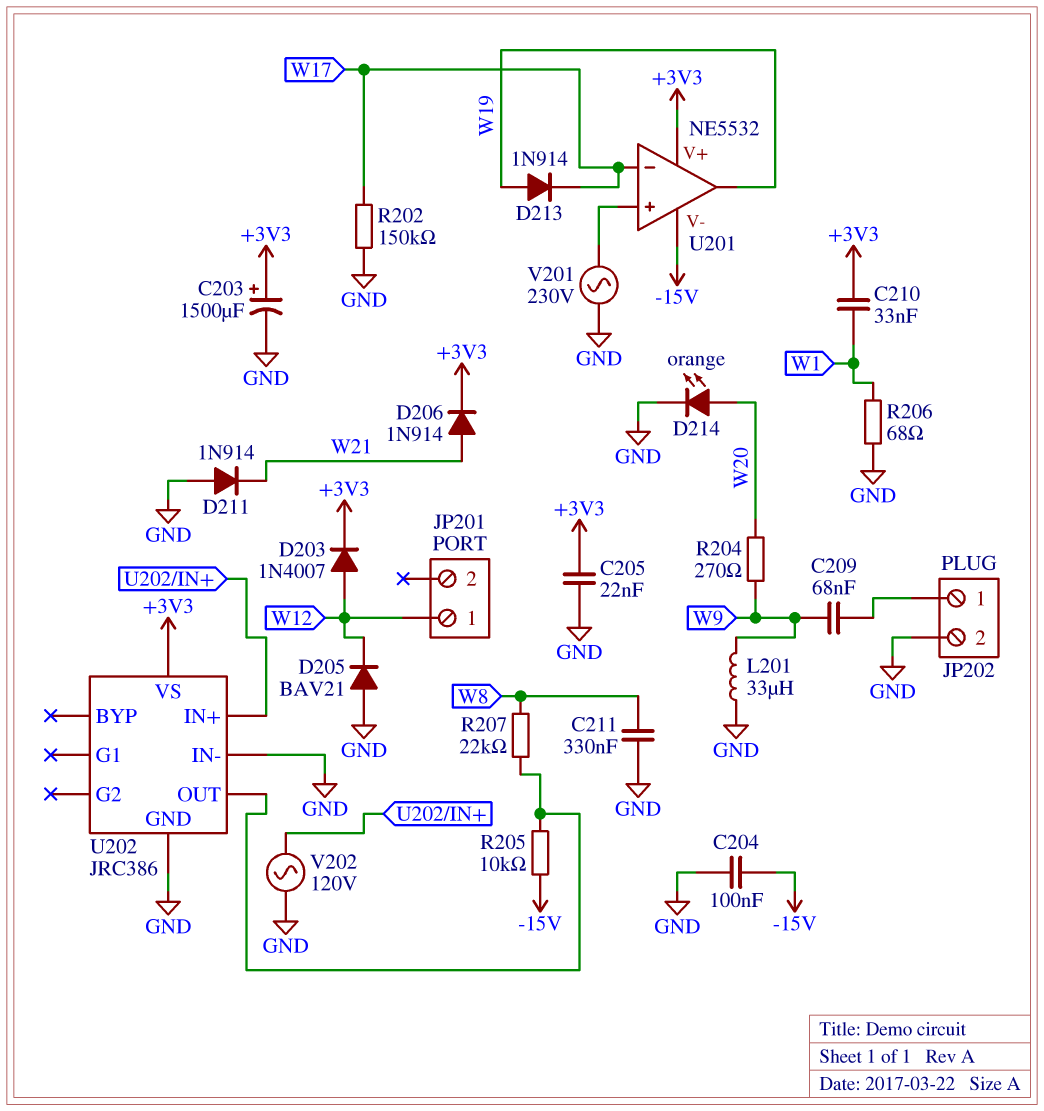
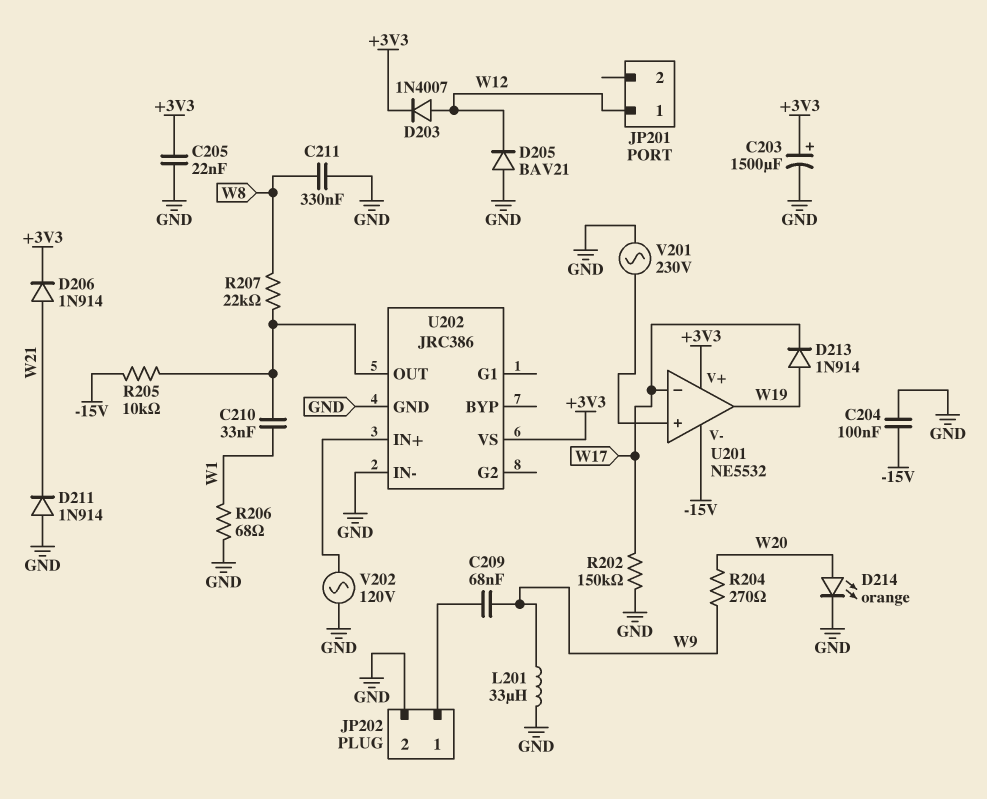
C210: 33nF (+3V3, W1) -> 33nF (U202/OUT, W1)

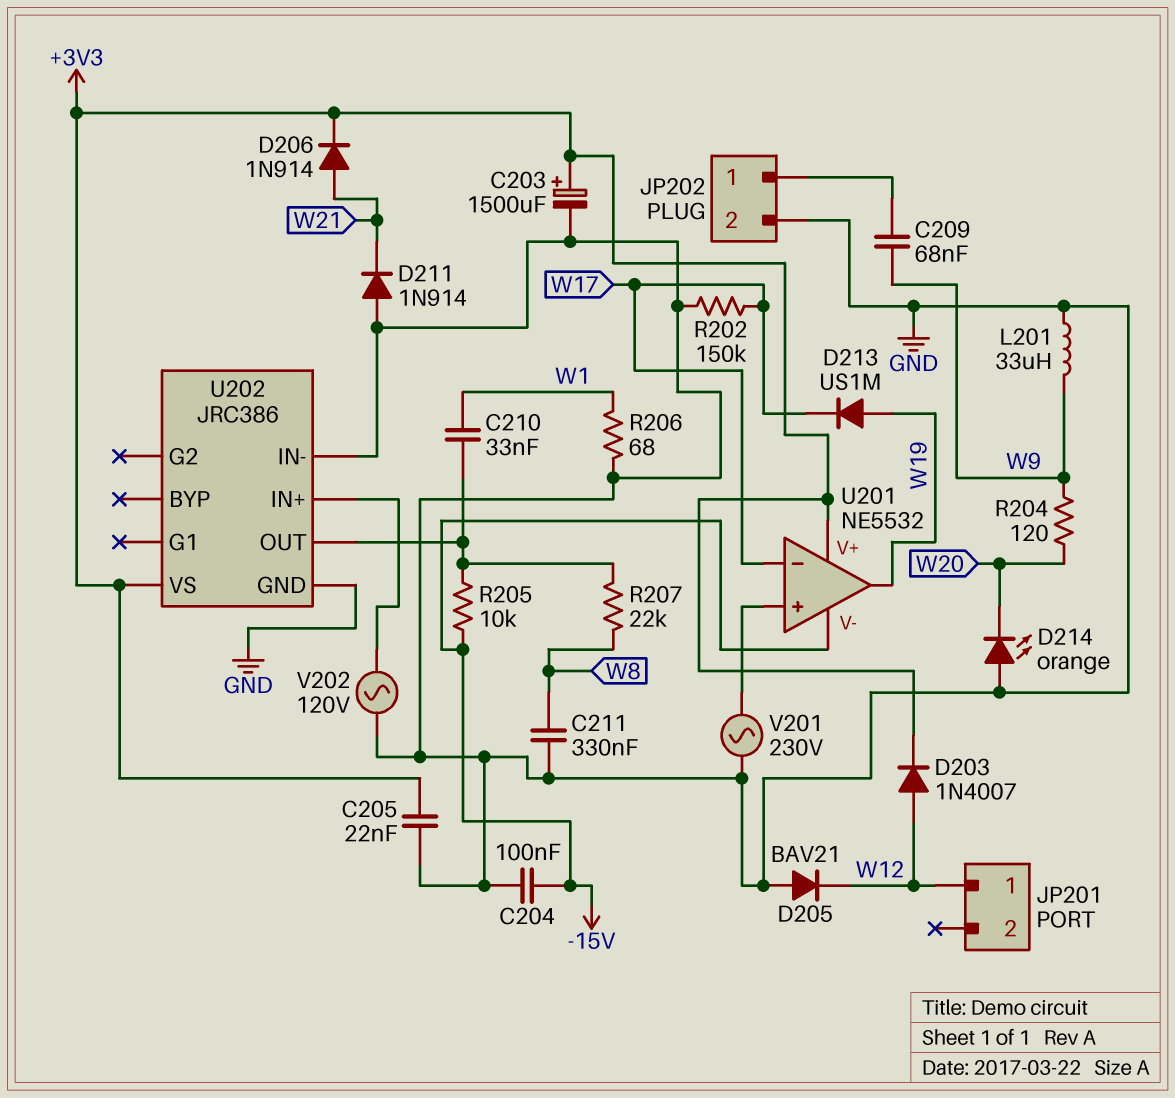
D213: diode 1N914 (A W19, K W17) -> diode US1M (A W19, K W17)
D214: LED orange (A W20, K GND) -> LED orange (A GND, K W20)
R204: 270 (W9, W20) -> 120 (W9, W20)

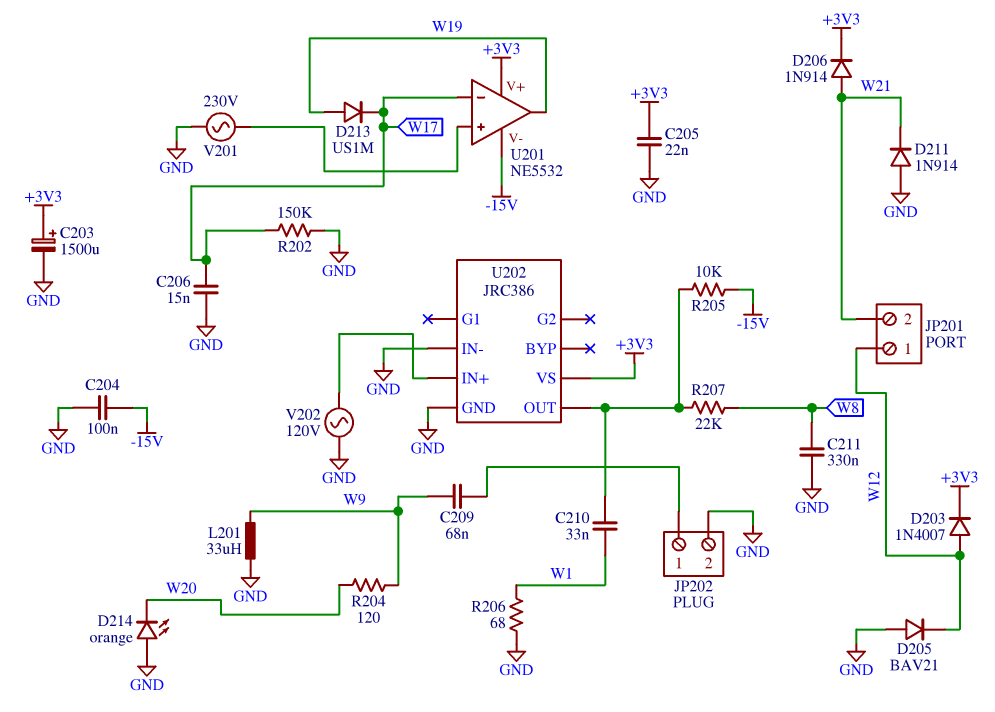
C206: none -> 15nF (GND, W17)
JP201 pin 2: none -> W21

